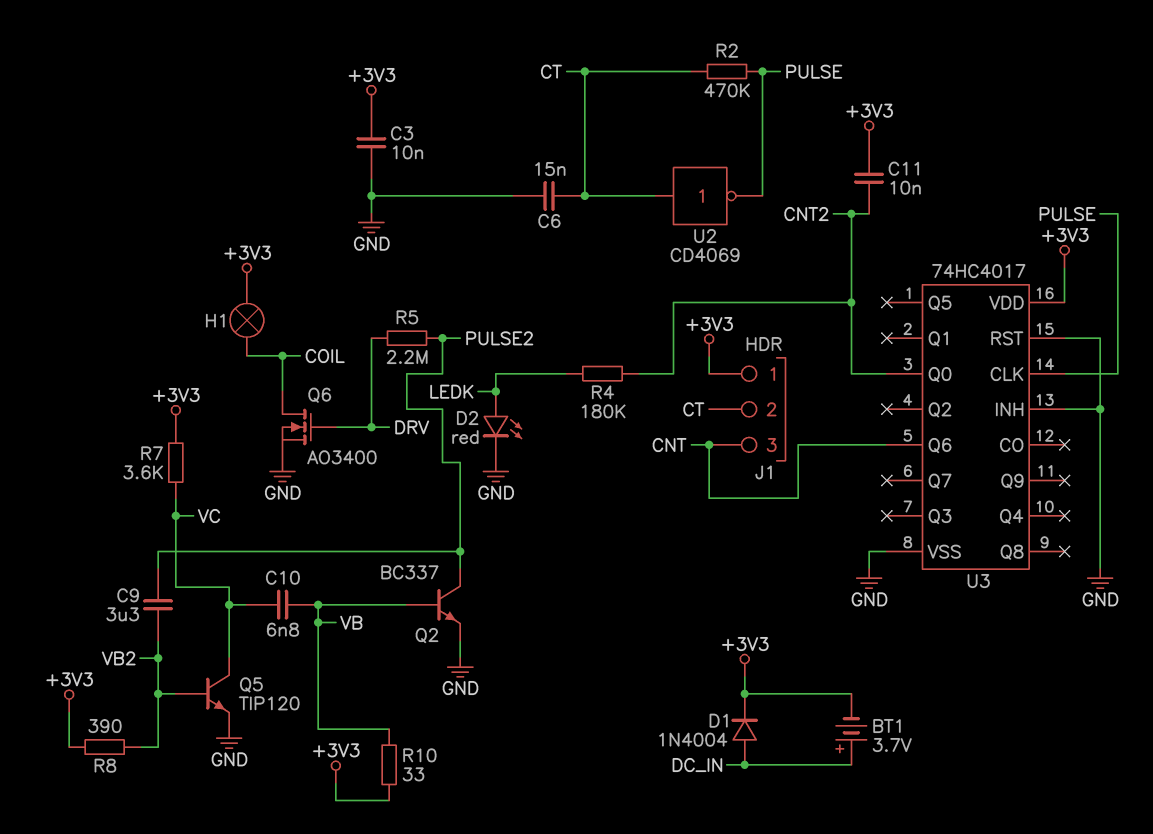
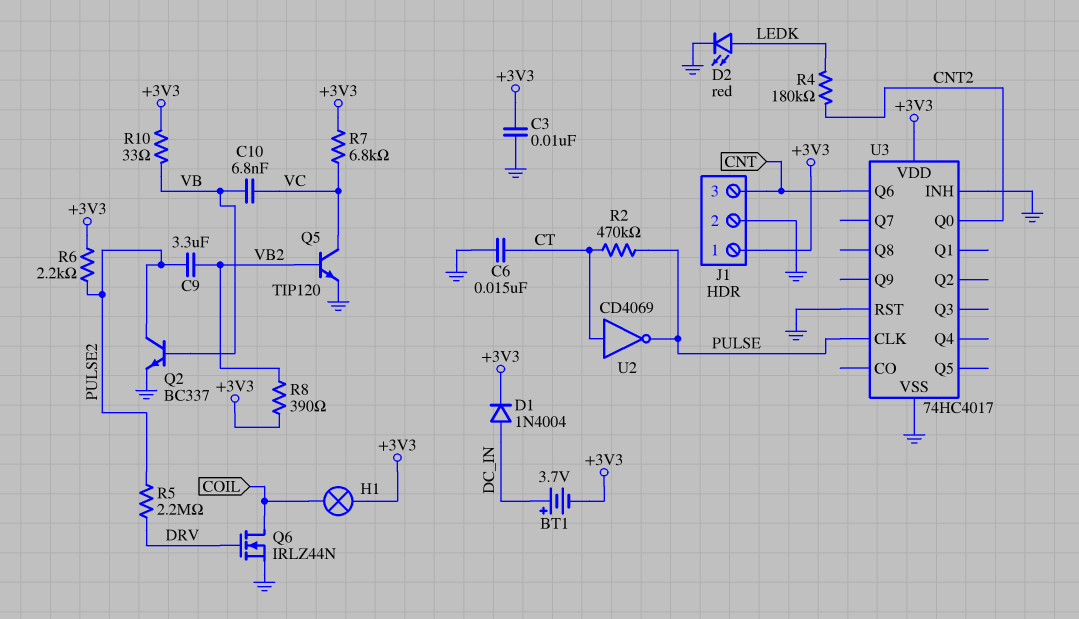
C11: 10nF (+3V3, CNT2) -> none
J1 pin 2: CT -> GND
Q6: NMOS AO3400 (G DRV, D COIL, S GND) -> NMOS IRLZ44N (G DRV, D COIL, S GND)
R6: none -> 2.2k (+3V3, PULSE2)
R7: 3.6k (+3V3, VC) -> 6.8k (+3V3, VC)

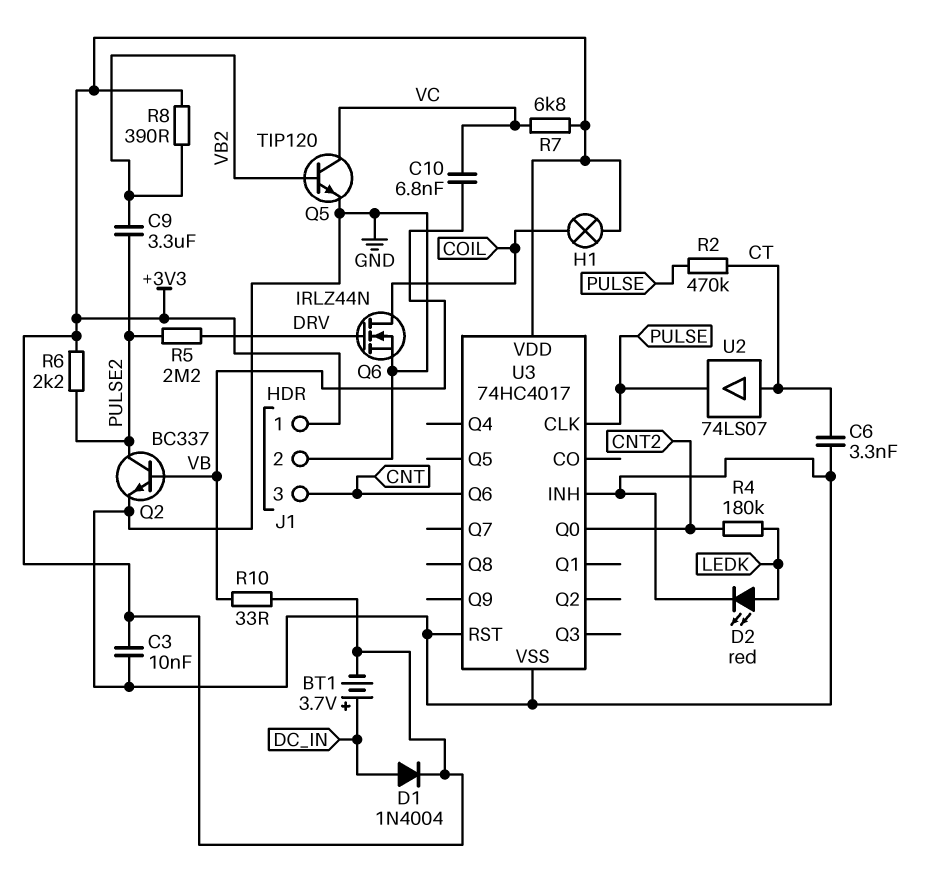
C6: 15nF (CT, GND) -> 3.3nF (CT, GND)
U2: NOT CD4069 (in CT, out PULSE) -> buffer 74LS07 (in CT, out PULSE)

